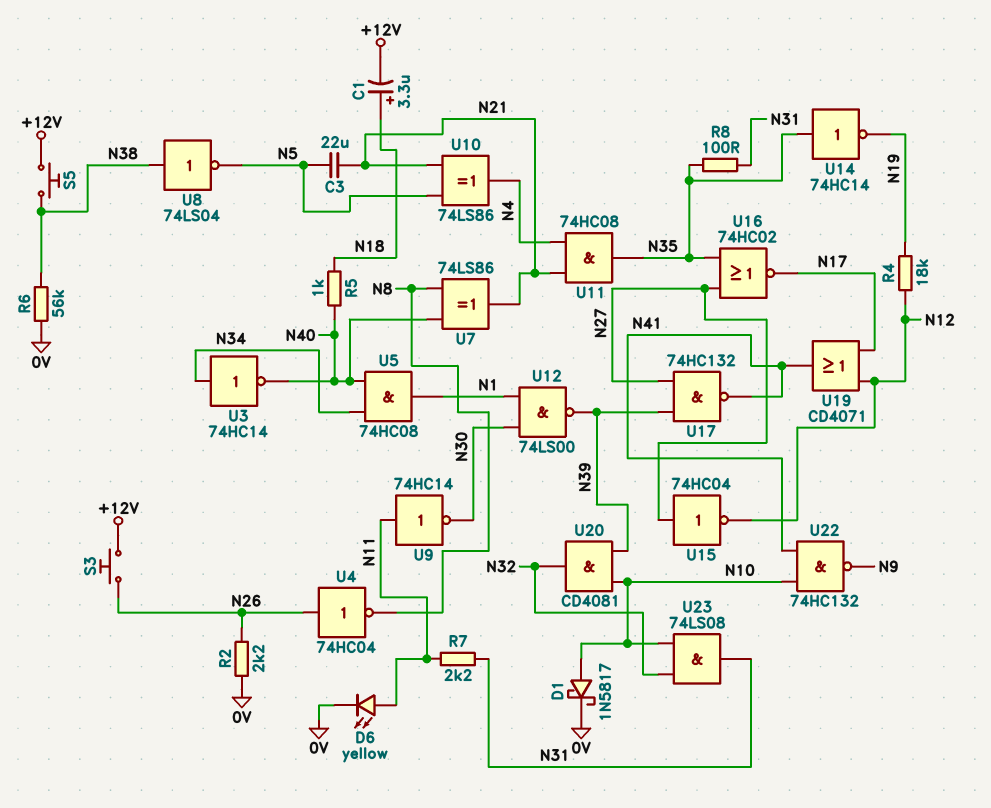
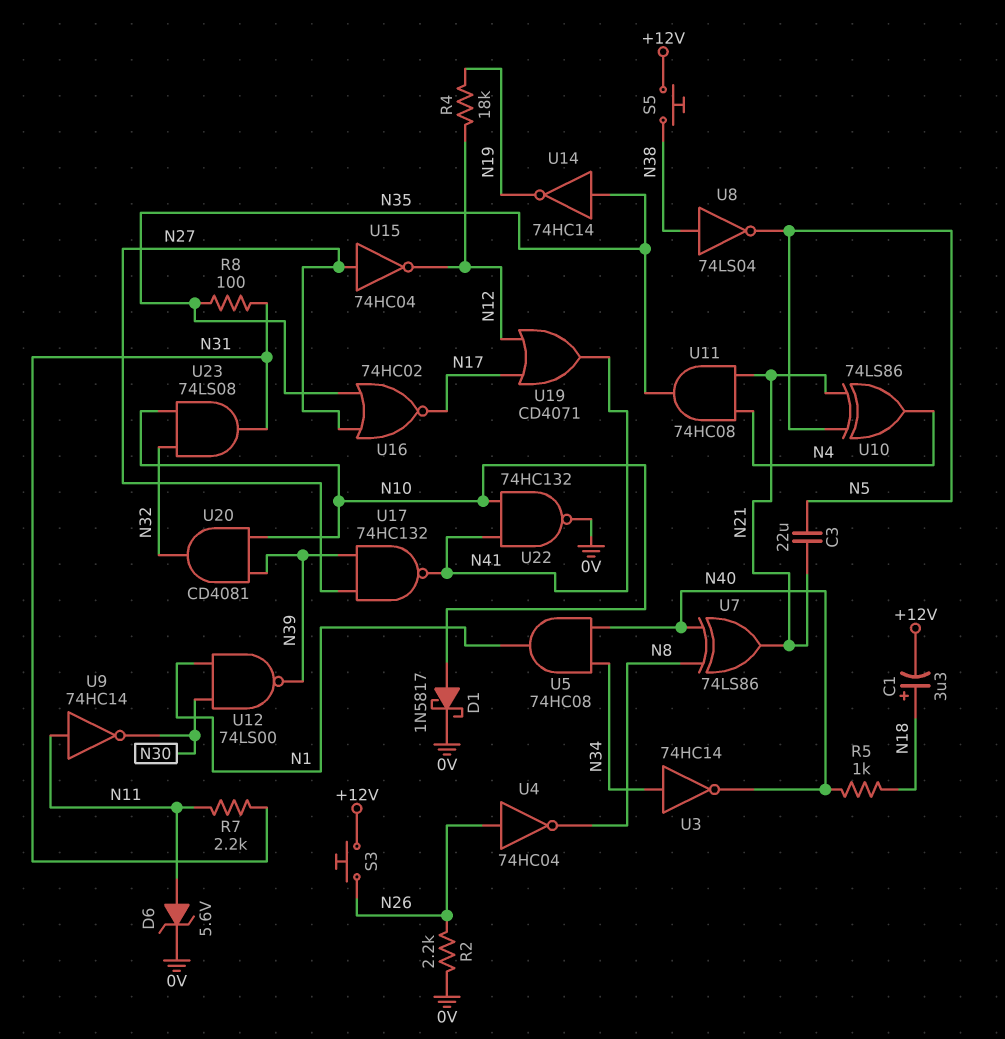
D6: LED yellow (A N11, K 0V) -> zener 5.6V (A N11, K 0V)
R6: 56k (0V, N38) -> none
U22: NAND 74HC132 (in N10, in N41, out N9) -> NAND 74HC132 (in N10, in N41, out 0V)

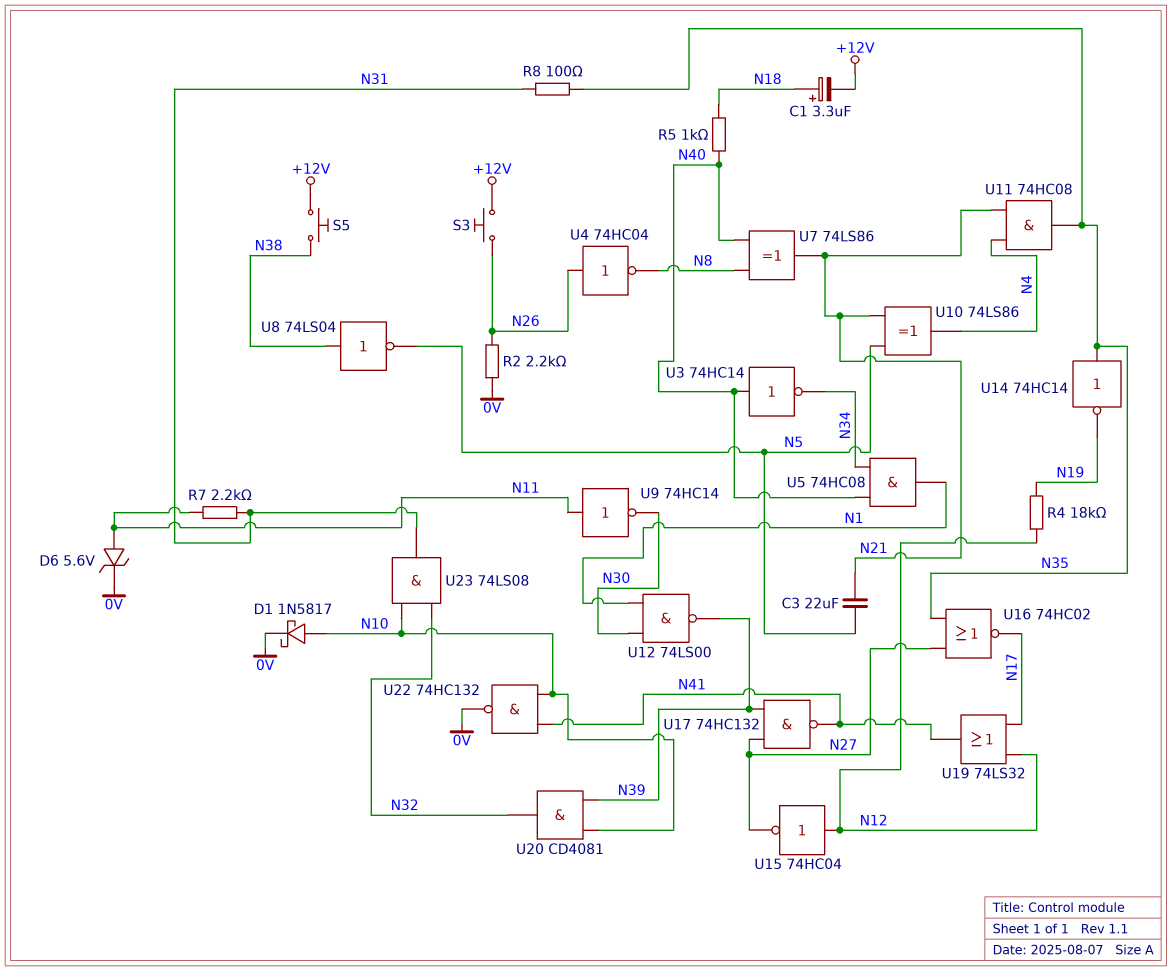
U3: NOT 74HC14 (in N34, out N40) -> NOT 74HC14 (in N40, out N34)
U15: NOT 74HC04 (in N27, out N12) -> NOT 74HC04 (in N12, out N27)
U19: OR CD4071 (in N12, in N17, out N41) -> OR 74LS32 (in N12, in N17, out N41)

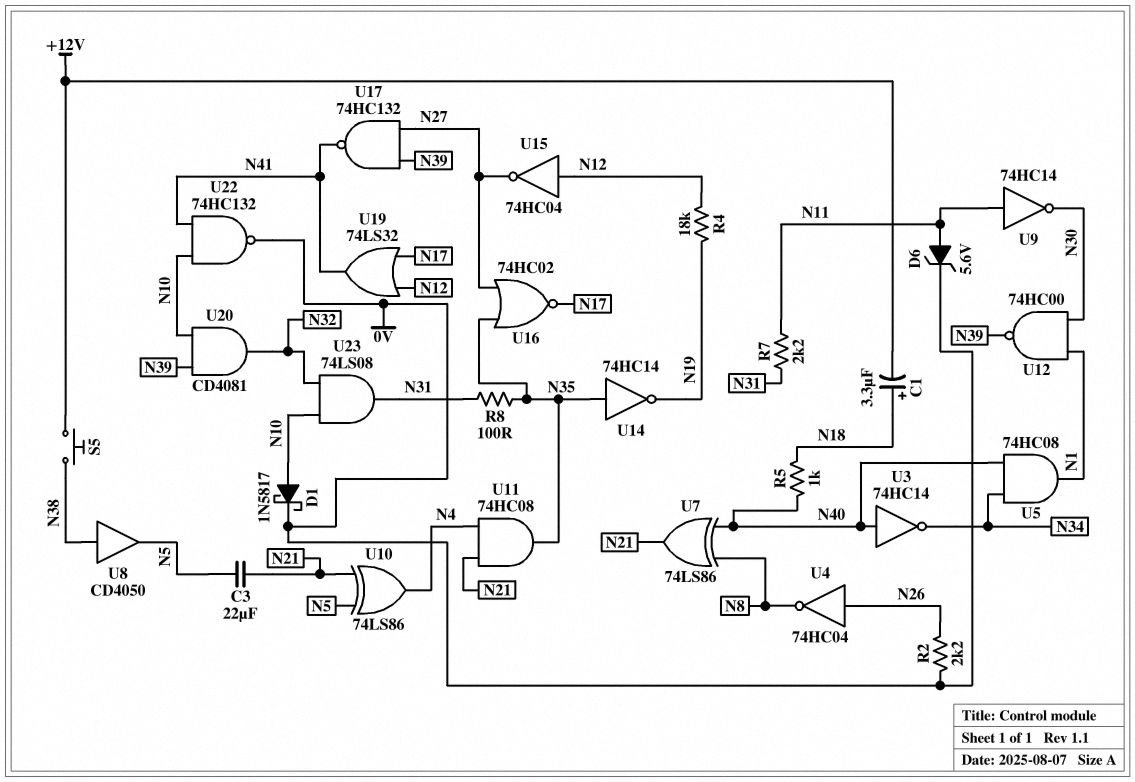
S3: button (+12V, N26) -> none
U8: NOT 74LS04 (in N38, out N5) -> buffer CD4050 (in N38, out N5)
U12: NAND 74LS00 (in N1, in N30, out N39) -> NAND 74HC00 (in N1, in N30, out N39)

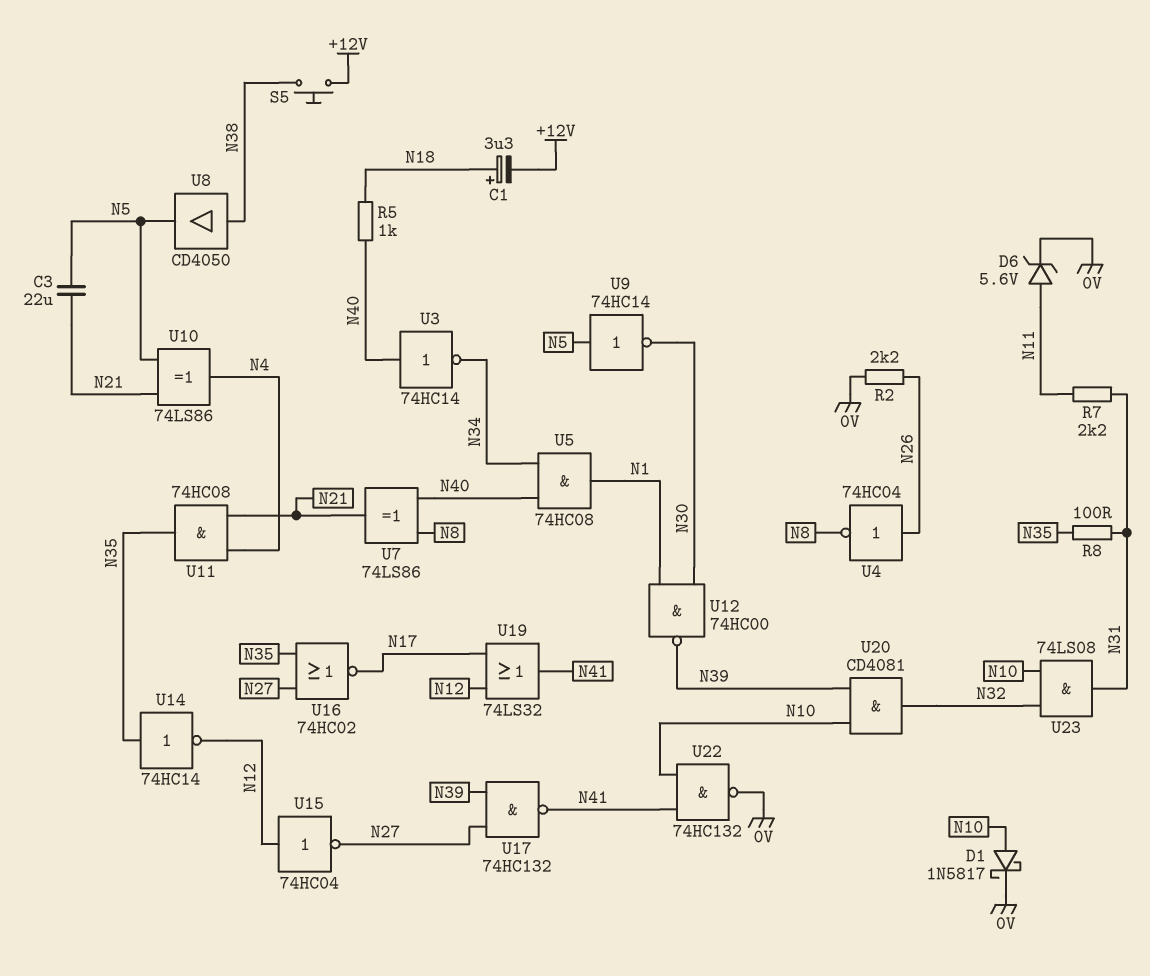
R4: 18k (N12, N19) -> none
U9: NOT 74HC14 (in N11, out N30) -> NOT 74HC14 (in N5, out N30)
U14: NOT 74HC14 (in N35, out N19) -> NOT 74HC14 (in N35, out N12)

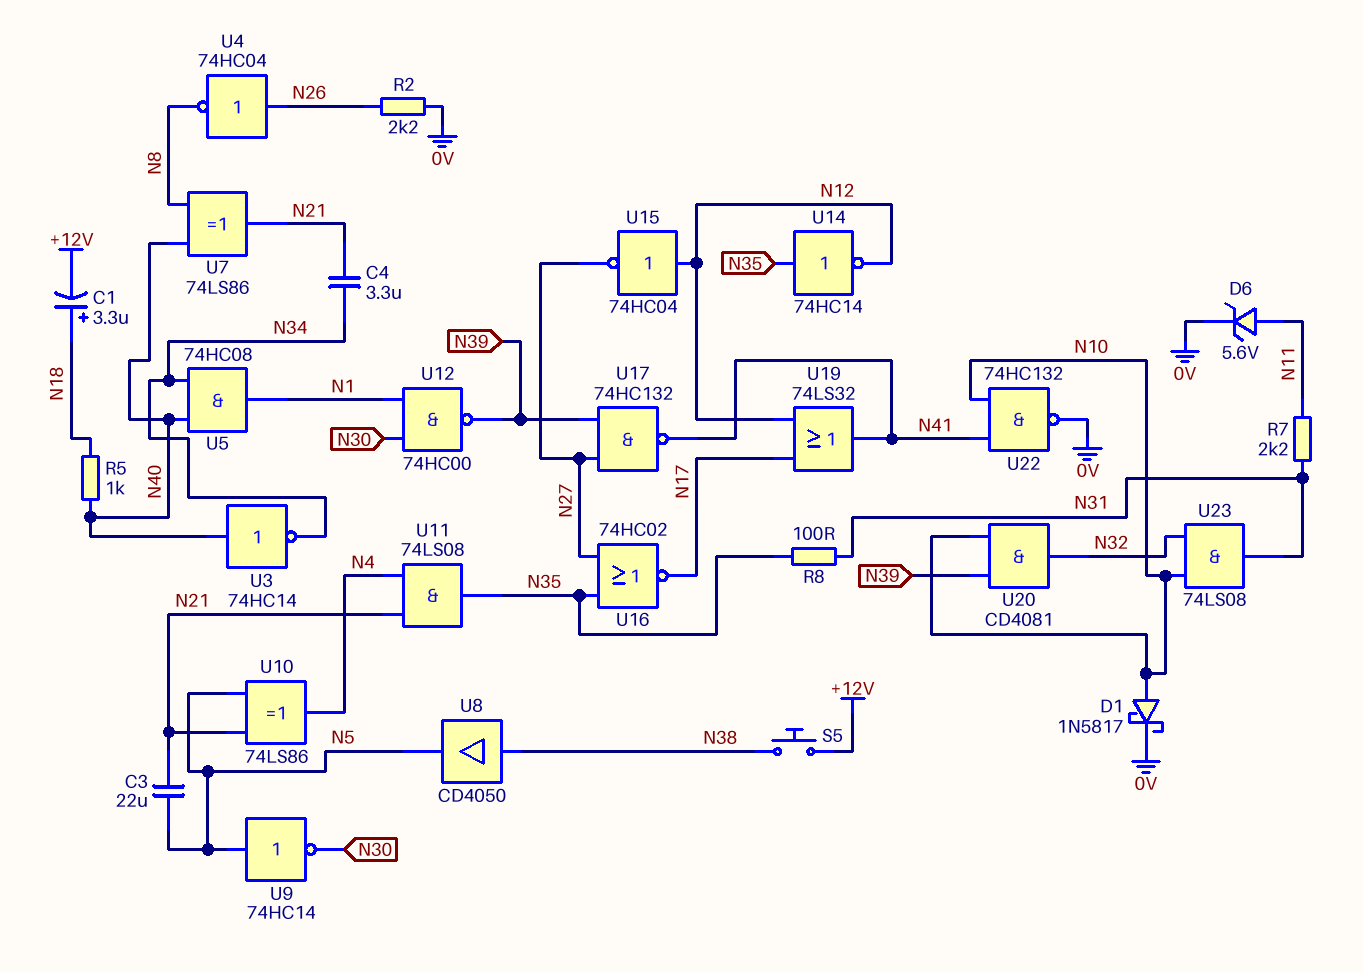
C4: none -> 3.3uF (N21, N34)
U11: AND 74HC08 (in N4, in N21, out N35) -> AND 74LS08 (in N4, in N21, out N35)

